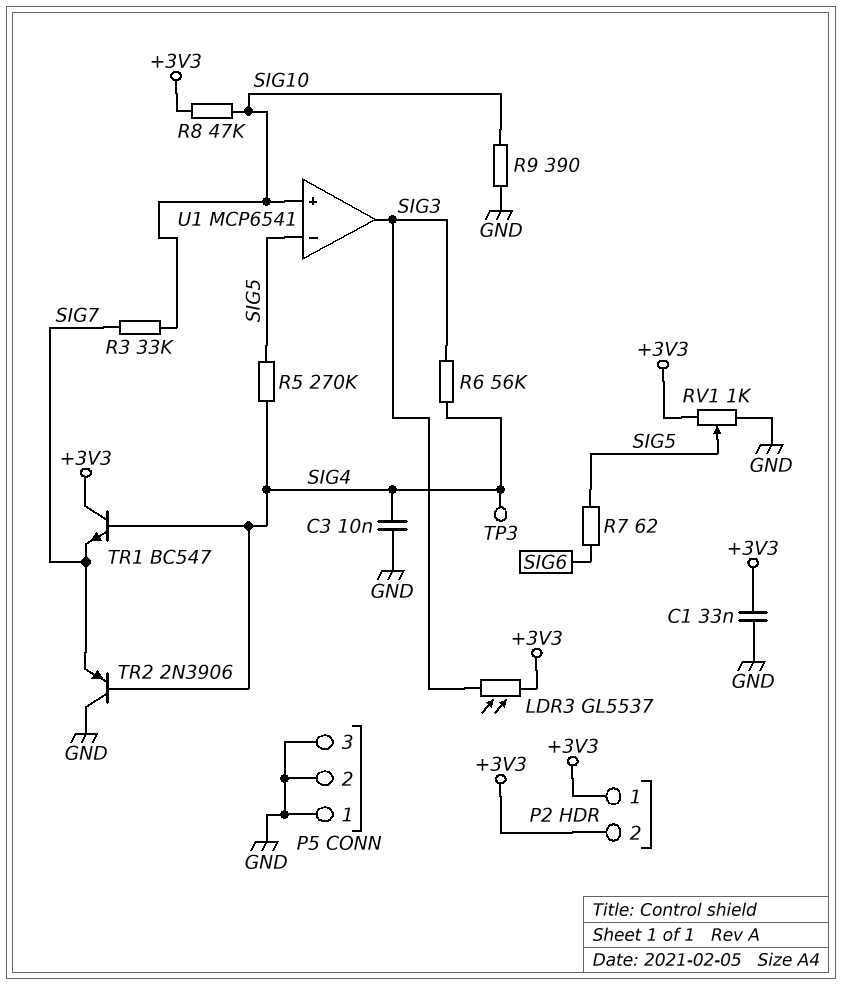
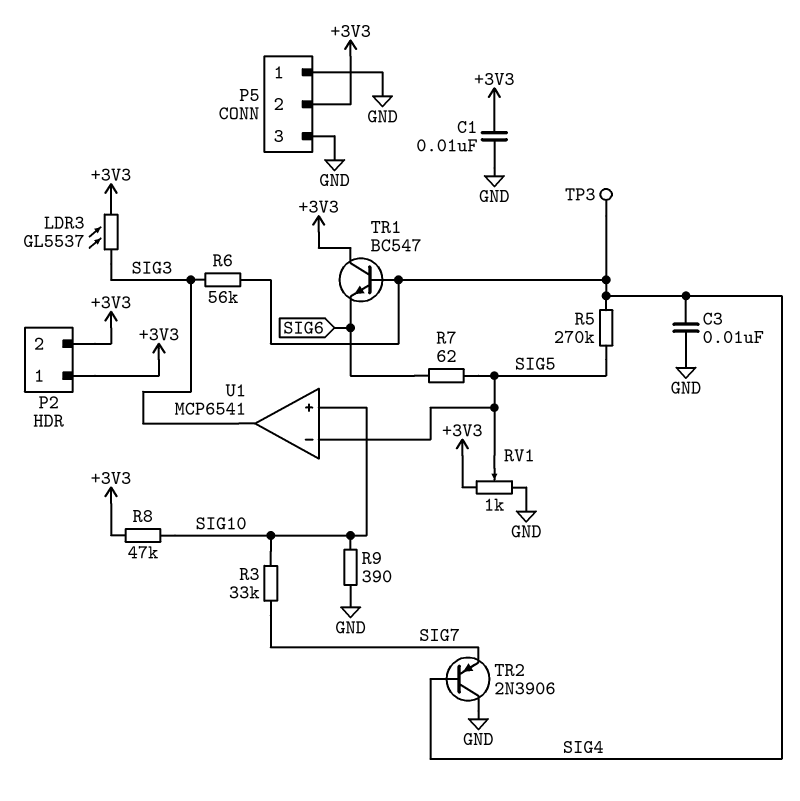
C1: 33nF (+3V3, GND) -> 10nF (+3V3, GND)
P5 pin 2: GND -> +3V3
TR1: NPN BC547 (B SIG4, C +3V3, E SIG7) -> NPN BC547 (B SIG4, C +3V3, E SIG6)

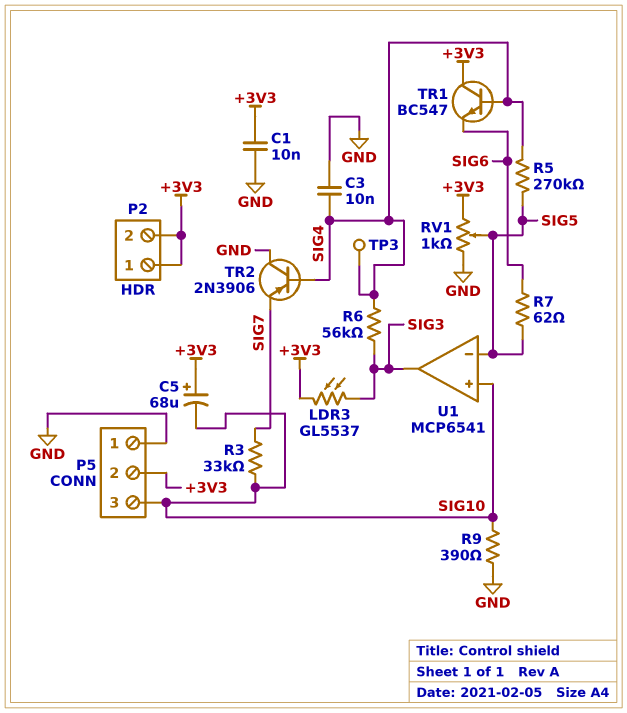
C5: none -> 68uF (plus +3V3, minus SIG10)
P5 pin 3: GND -> SIG10
R8: 47k (+3V3, SIG10) -> none

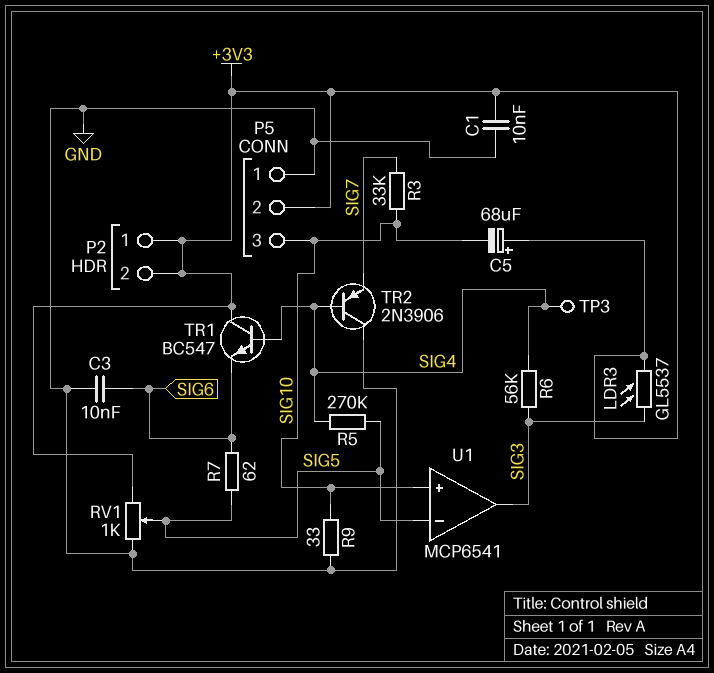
C3: 10nF (GND, SIG4) -> 10nF (GND, SIG6)
R9: 390 (GND, SIG10) -> 33 (GND, SIG10)

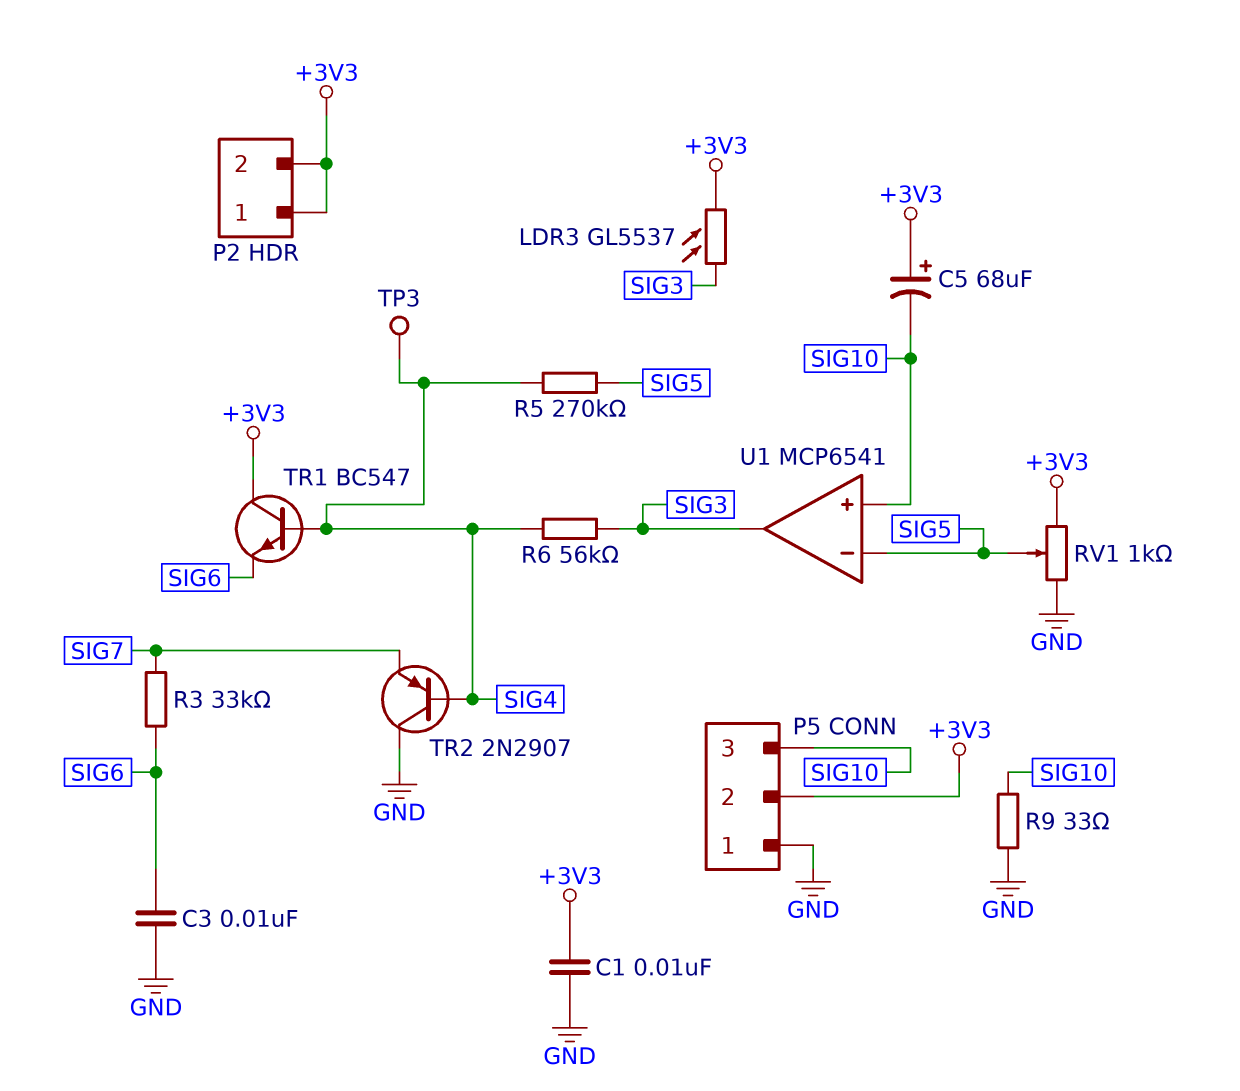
R3: 33k (SIG7, SIG10) -> 33k (SIG6, SIG7)
R7: 62 (SIG5, SIG6) -> none
TR2: PNP 2N3906 (B SIG4, C GND, E SIG7) -> PNP 2N2907 (B SIG4, C GND, E SIG7)

